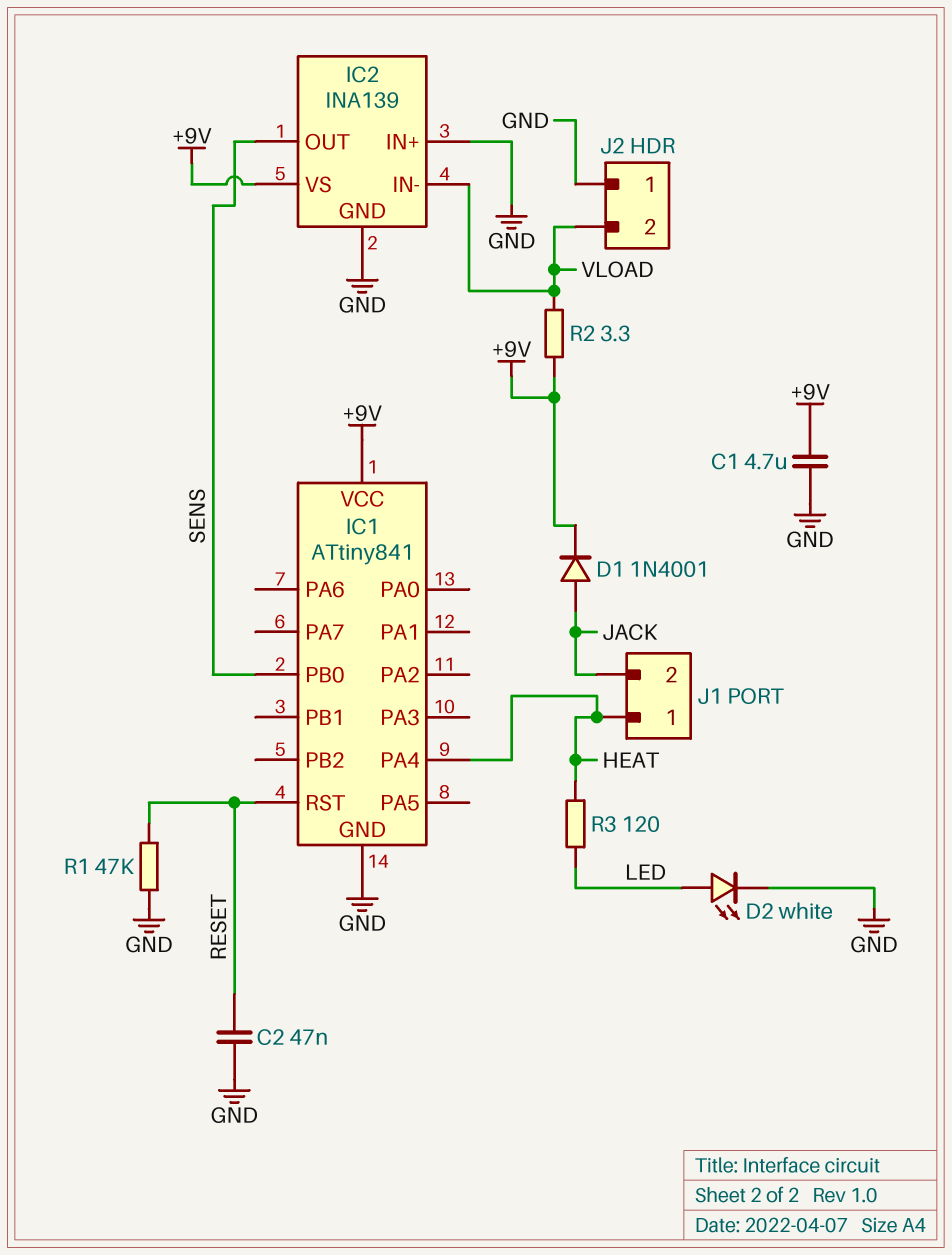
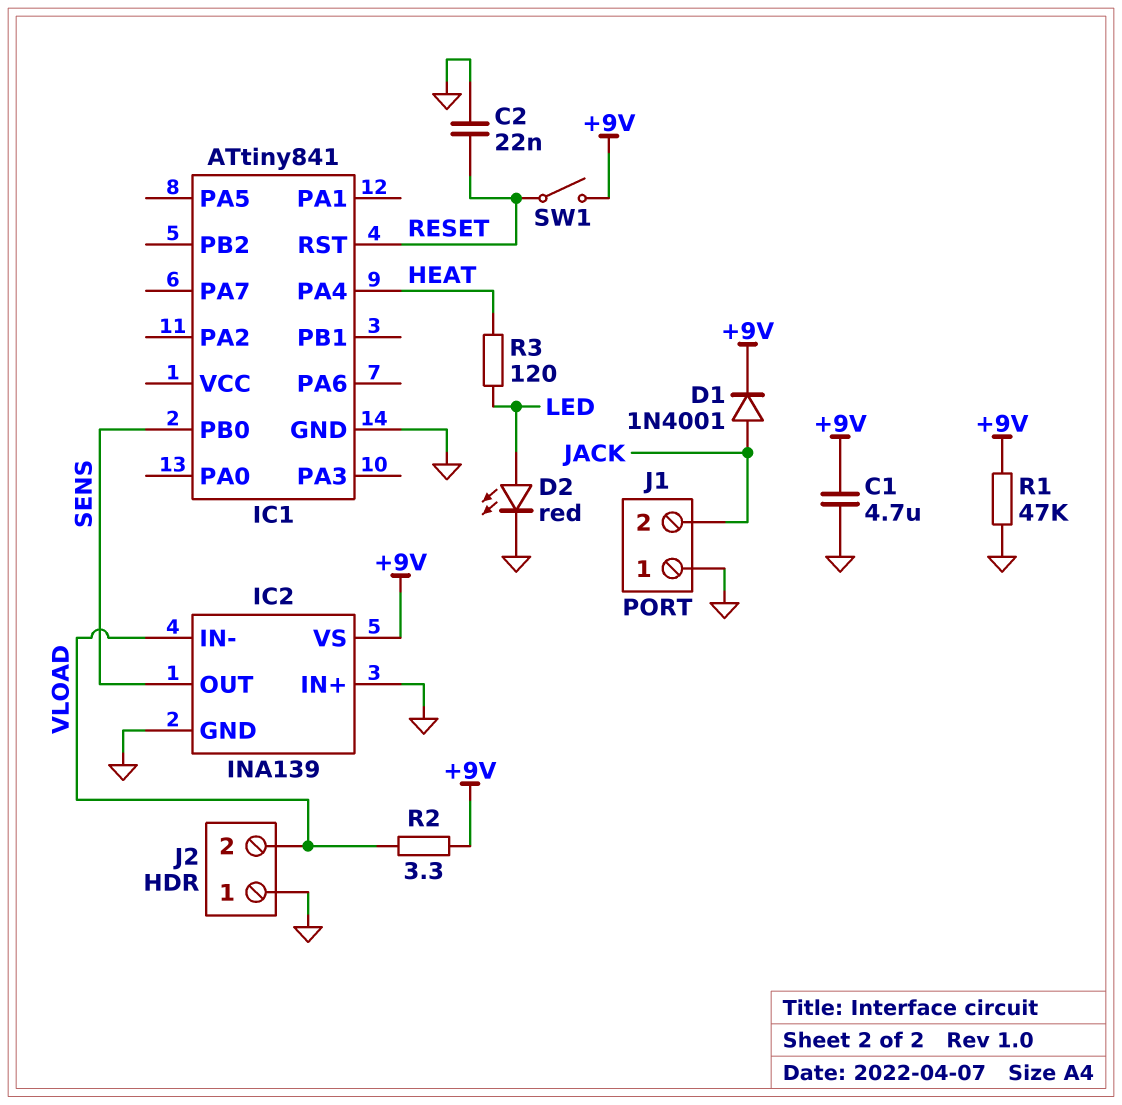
C2: 47nF (GND, RESET) -> 22nF (GND, RESET)
D2: LED white (A LED, K GND) -> LED red (A LED, K GND)
IC1 pin VCC: +9V -> none
J1 pin 1: HEAT -> GND
R1: 47k (GND, RESET) -> 47k (+9V, GND)
SW1: none -> switch (+9V, RESET)

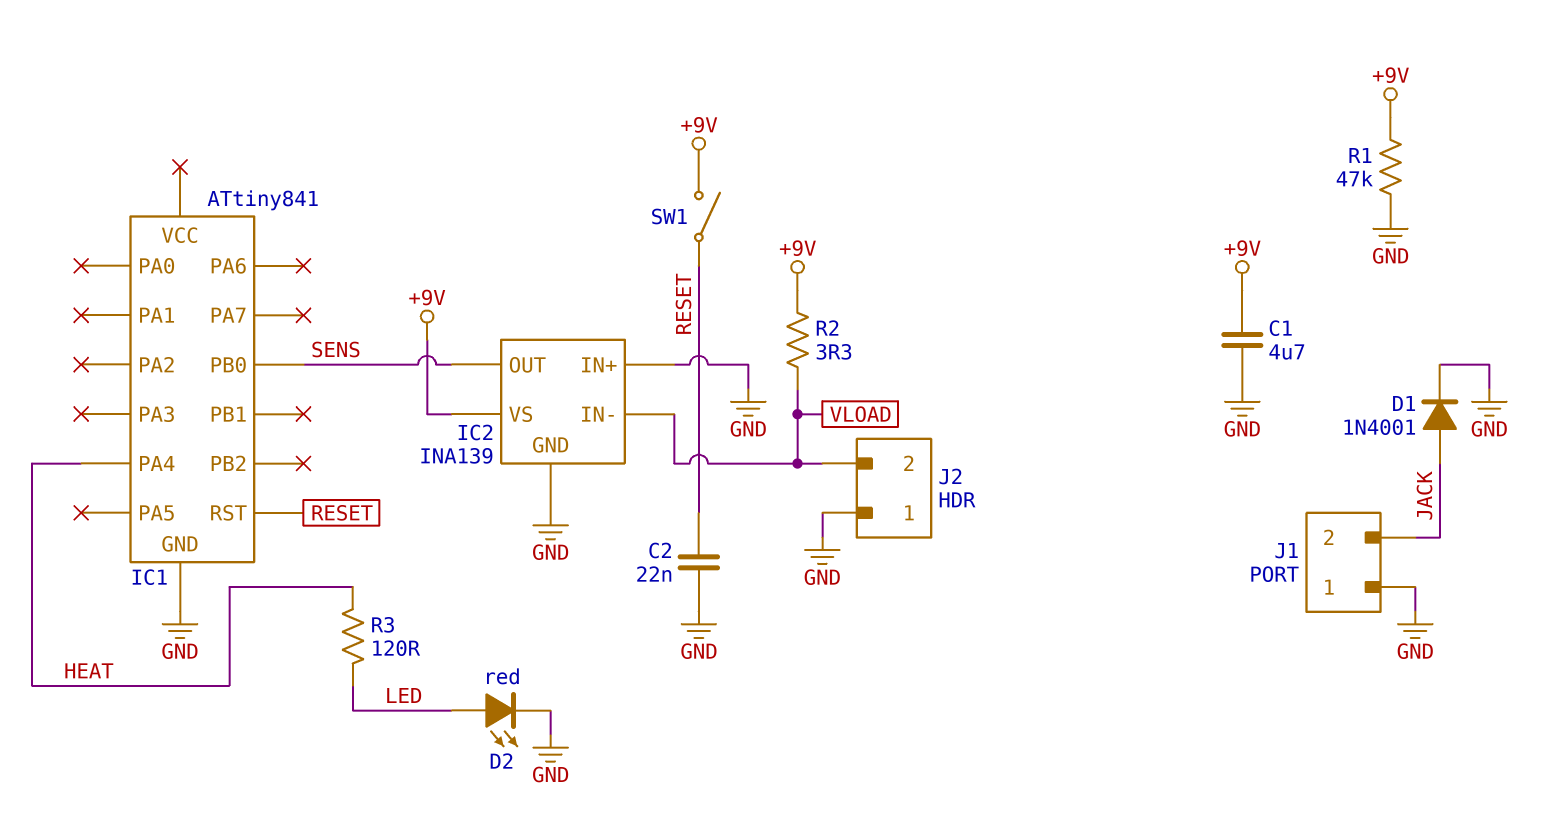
D1: diode 1N4001 (A JACK, K +9V) -> diode 1N4001 (A JACK, K GND)

